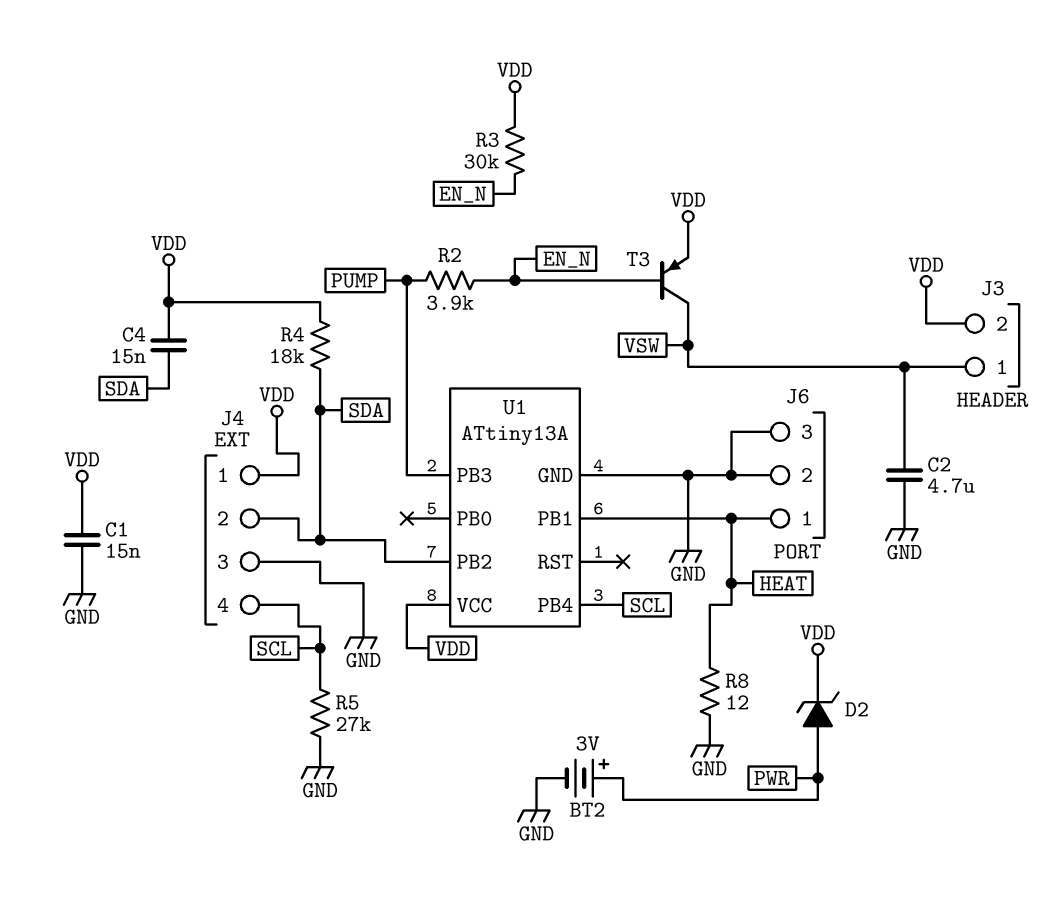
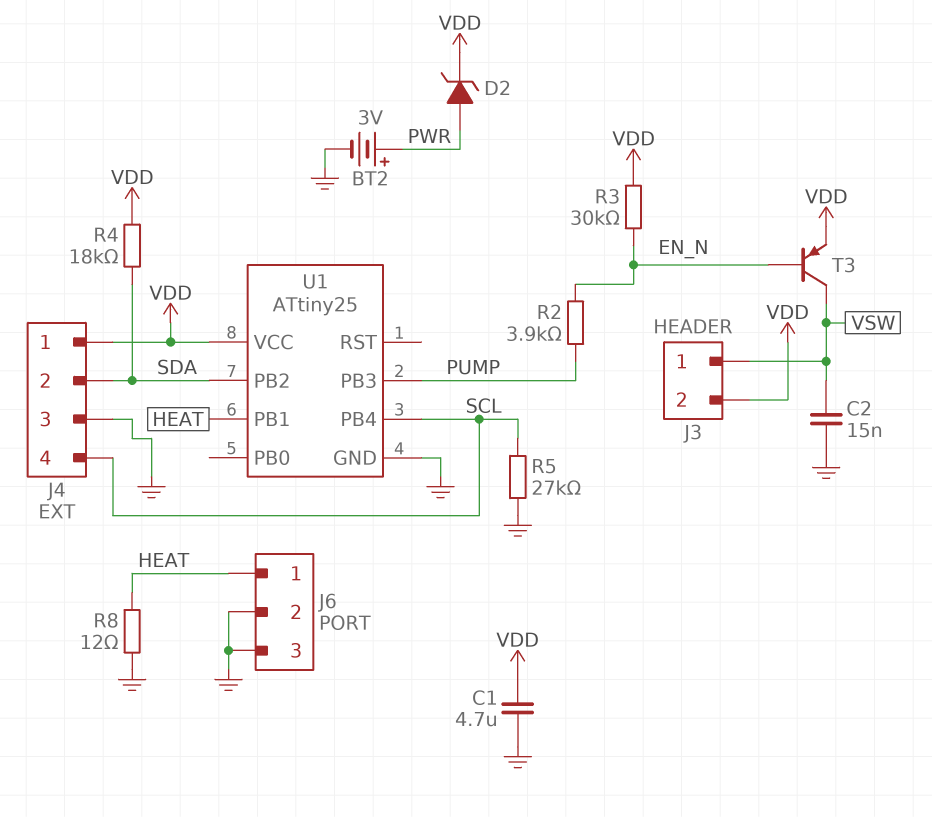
C1: 15nF (GND, VDD) -> 4.7uF (GND, VDD)
C2: 4.7uF (GND, VSW) -> 15nF (GND, VSW)
C4: 15nF (SDA, VDD) -> none
U1: ATtiny13A -> ATtiny25

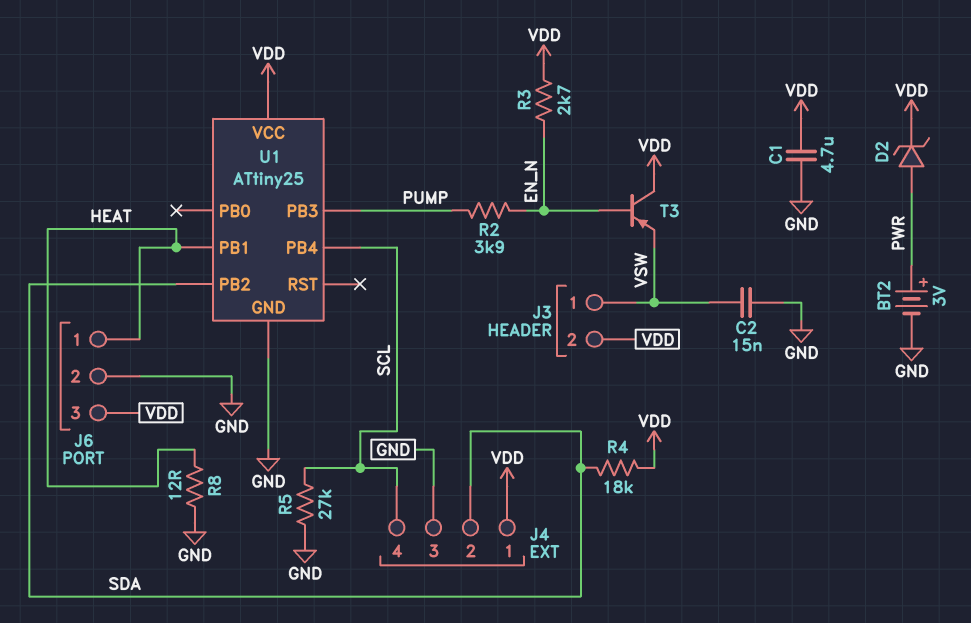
J6 pin 3: GND -> VDD
R3: 30k (EN_N, VDD) -> 2.7k (EN_N, VDD)
T3: PNP (B EN_N, C VSW, E VDD) -> PNP (B EN_N, C VDD, E VSW)

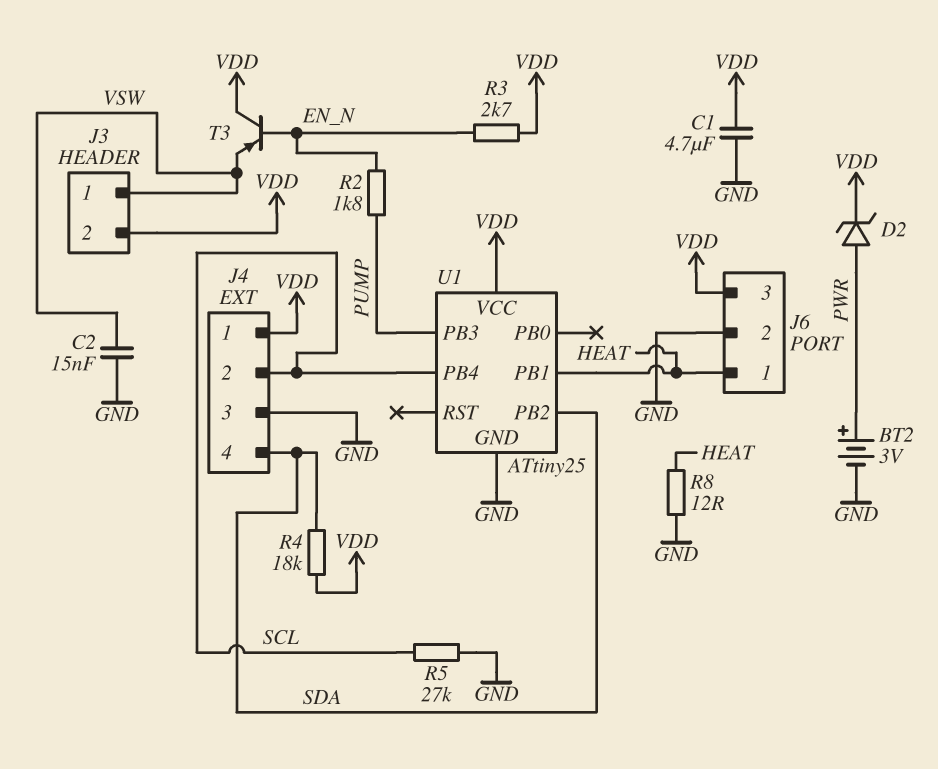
J4 pin 2: SDA -> SCL
J4 pin 4: SCL -> SDA
R2: 3.9k (EN_N, PUMP) -> 1.8k (EN_N, PUMP)

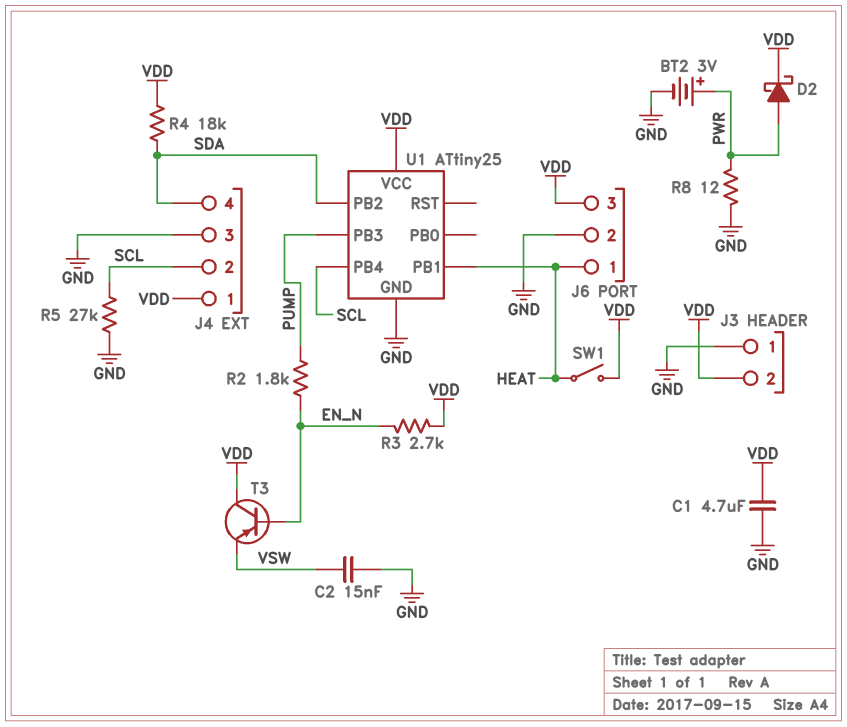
D2: zener (A PWR, K VDD) -> schottky (A PWR, K VDD)
J3 pin 1: VSW -> GND
R8: 12 (GND, HEAT) -> 12 (GND, PWR)
SW1: none -> switch (HEAT, VDD)

